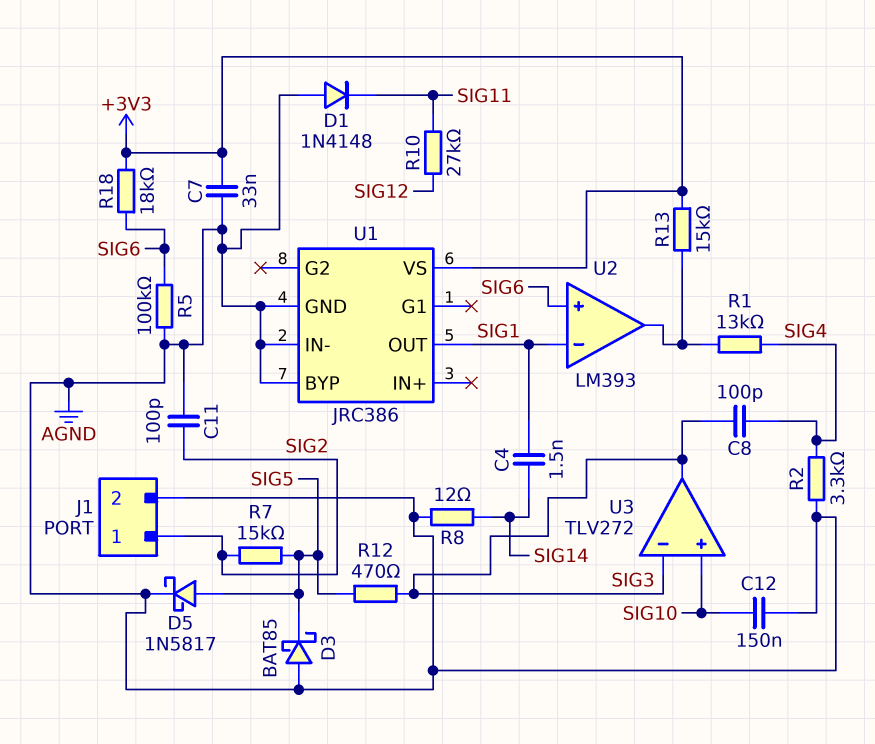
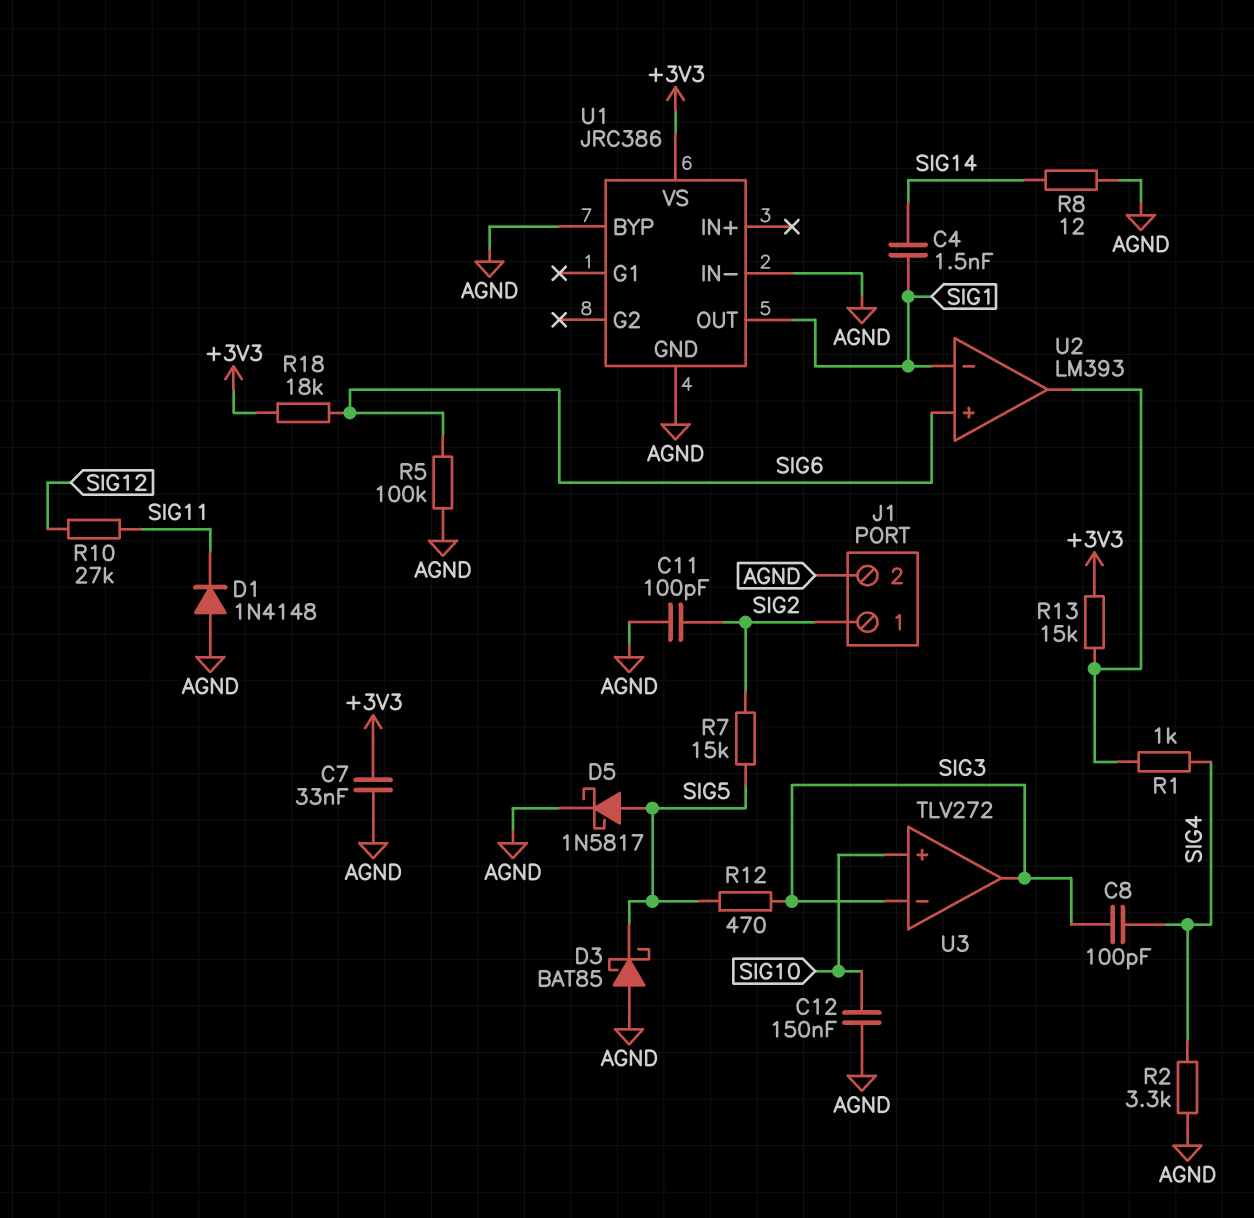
R1: 13k (SIG4, U2/out) -> 1k (SIG4, U2/out)

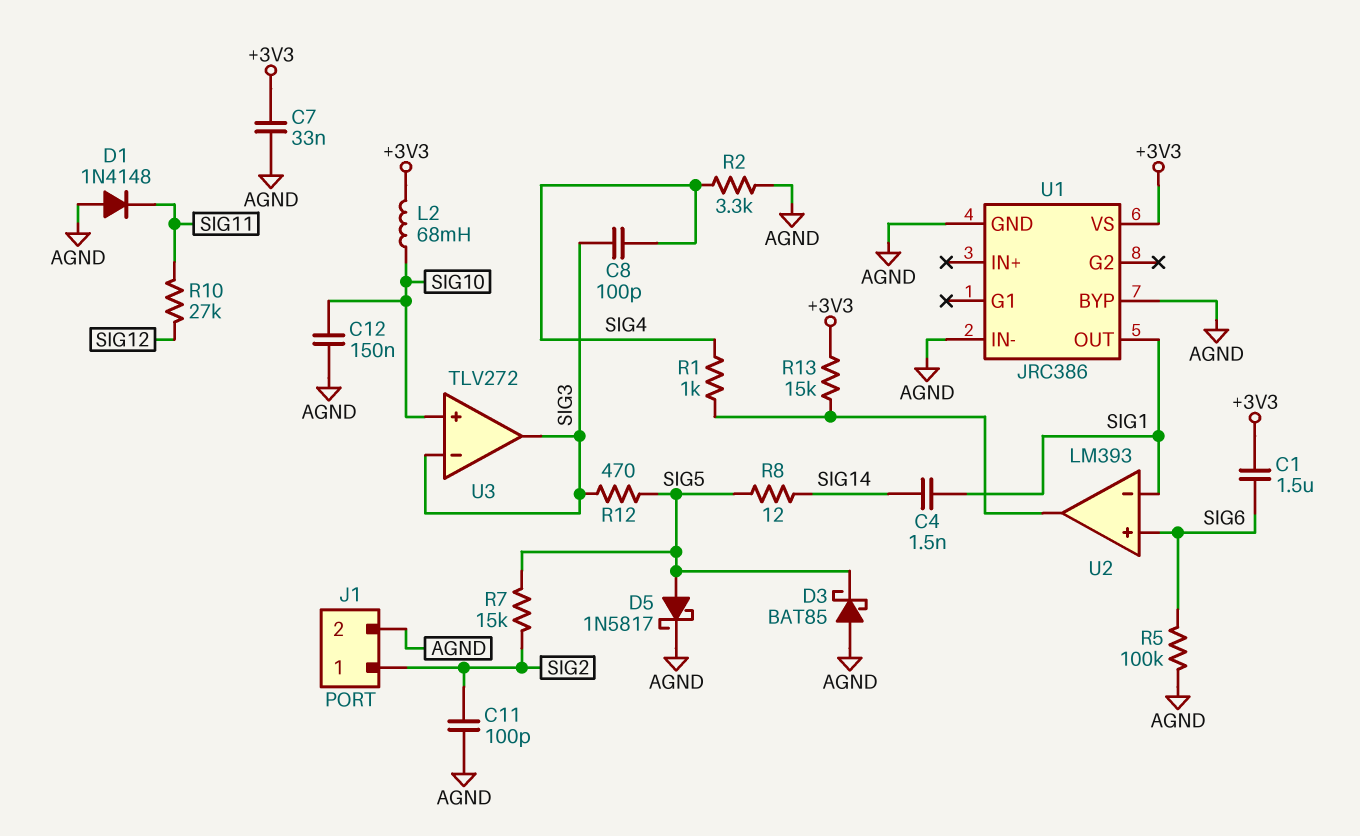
C1: none -> 1.5uF (+3V3, SIG6)
L2: none -> 68mH (+3V3, SIG10)
R8: 12 (AGND, SIG14) -> 12 (SIG5, SIG14)
R18: 18k (+3V3, SIG6) -> none

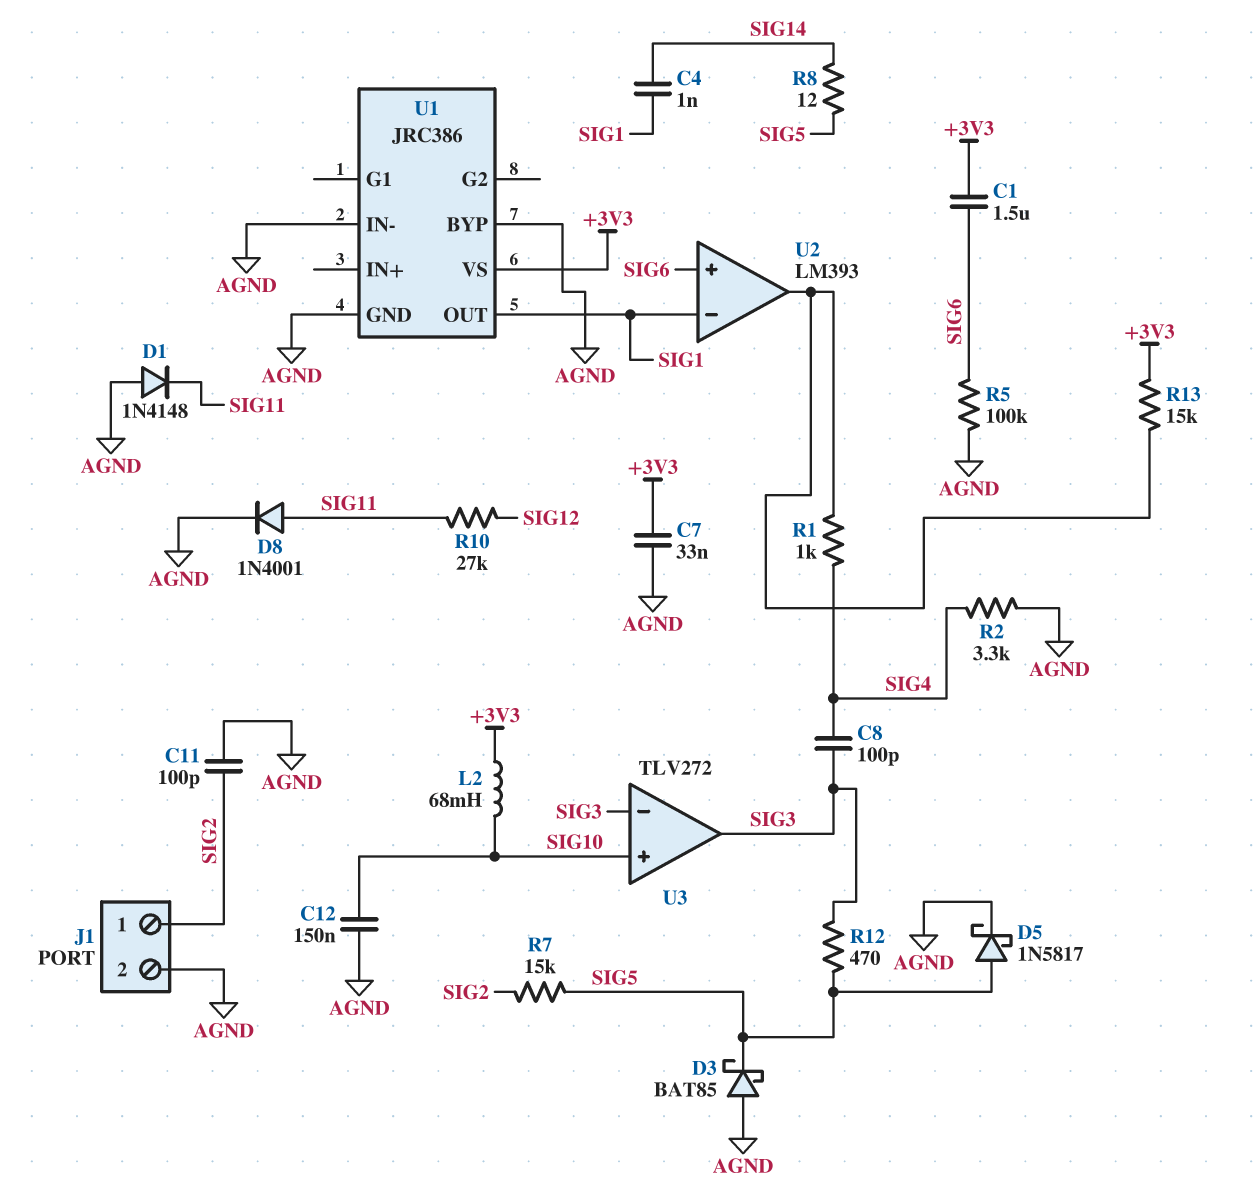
C4: 1.5nF (SIG1, SIG14) -> 1nF (SIG1, SIG14)
D8: none -> diode 1N4001 (A SIG11, K AGND)

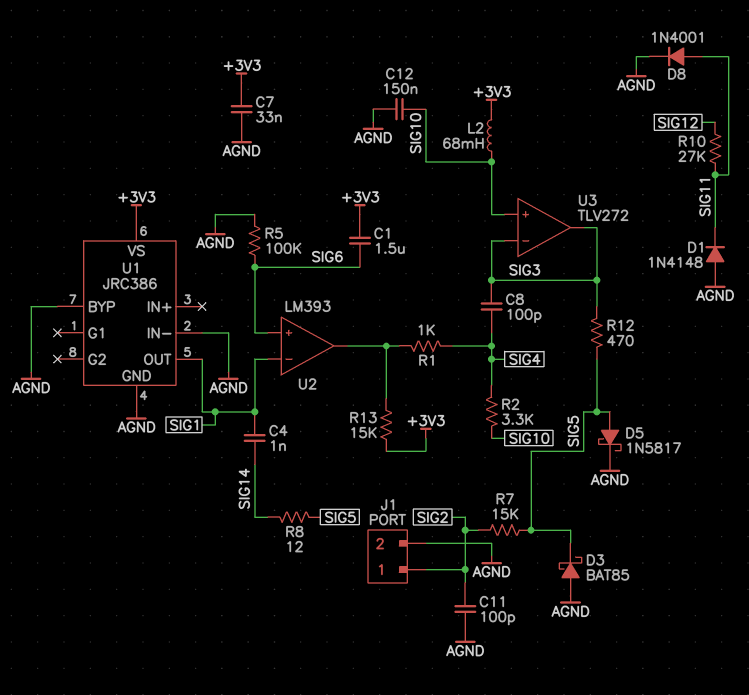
R2: 3.3k (AGND, SIG4) -> 3.3k (SIG4, SIG10)

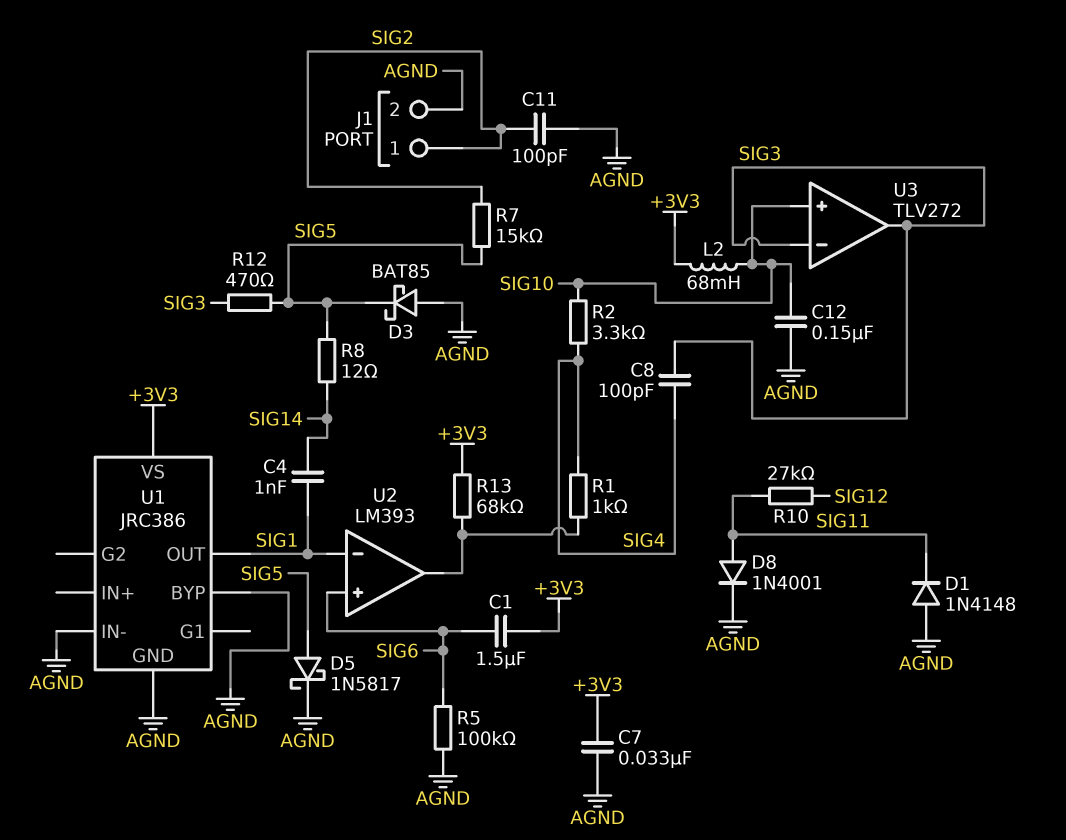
R13: 15k (+3V3, U2/out) -> 68k (+3V3, U2/out)

